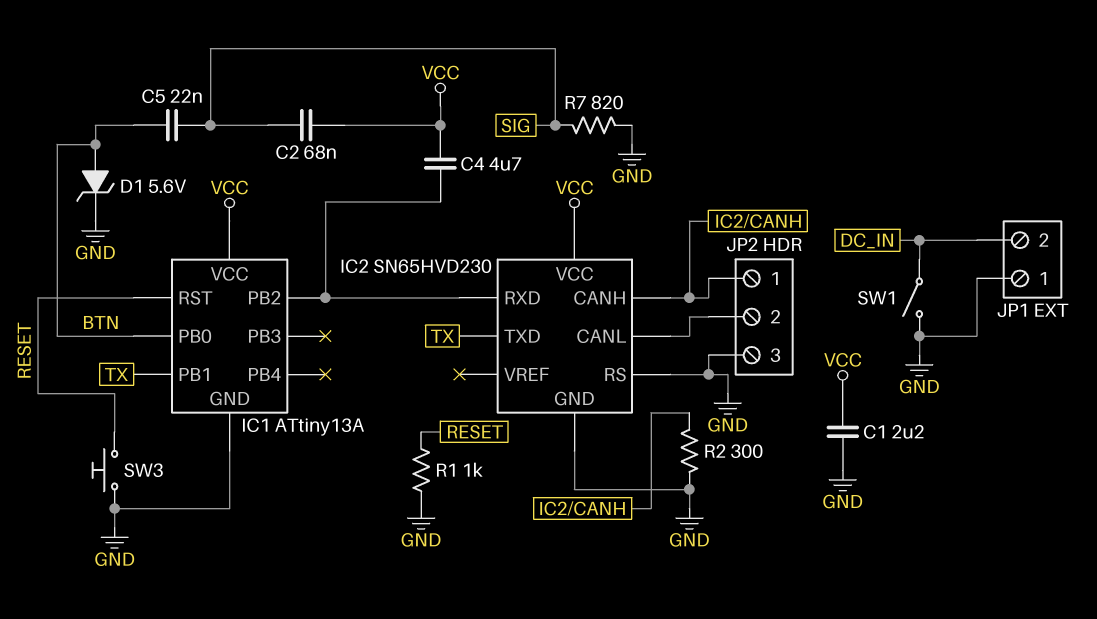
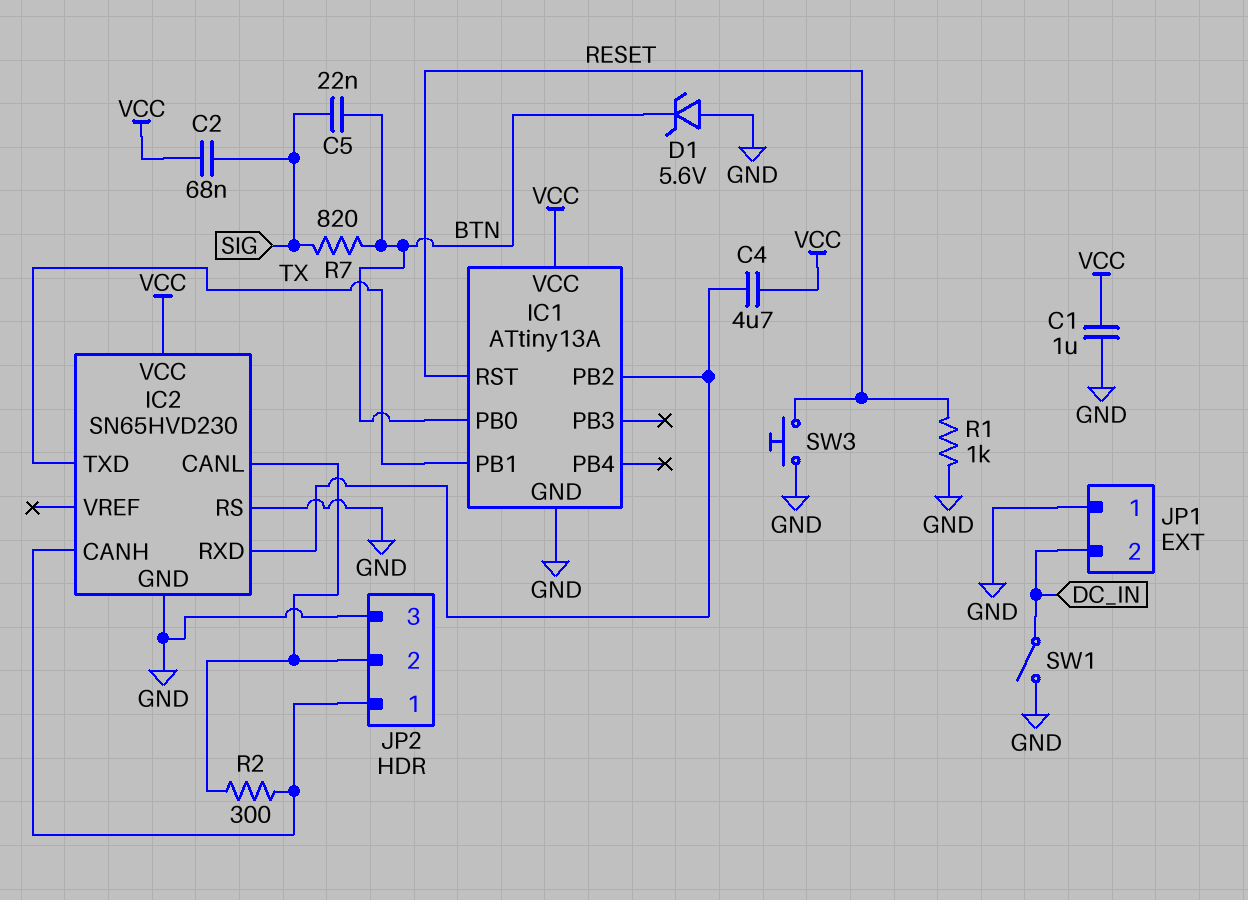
C1: 2.2uF (GND, VCC) -> 1uF (GND, VCC)
D1: zener 5.6V (A BTN, K GND) -> zener 5.6V (A GND, K BTN)
R2: 300 (GND, IC2/CANH) -> 300 (IC2/CANH, IC2/CANL)
R7: 820 (GND, SIG) -> 820 (BTN, SIG)

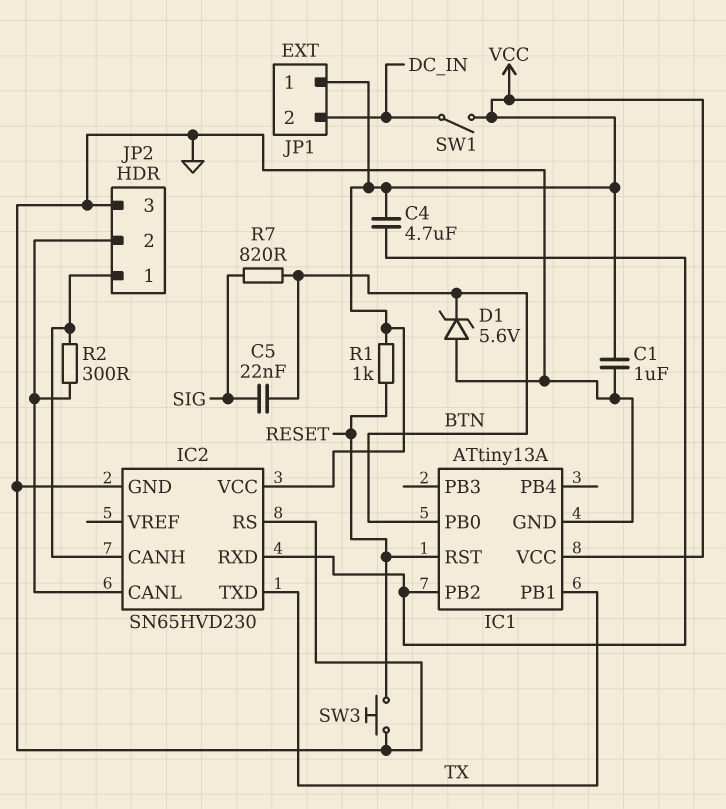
C2: 68nF (SIG, VCC) -> none
JP1 pin 1: GND -> VCC
R1: 1k (GND, RESET) -> 1k (RESET, VCC)
SW1: switch (DC_IN, GND) -> switch (DC_IN, VCC)

